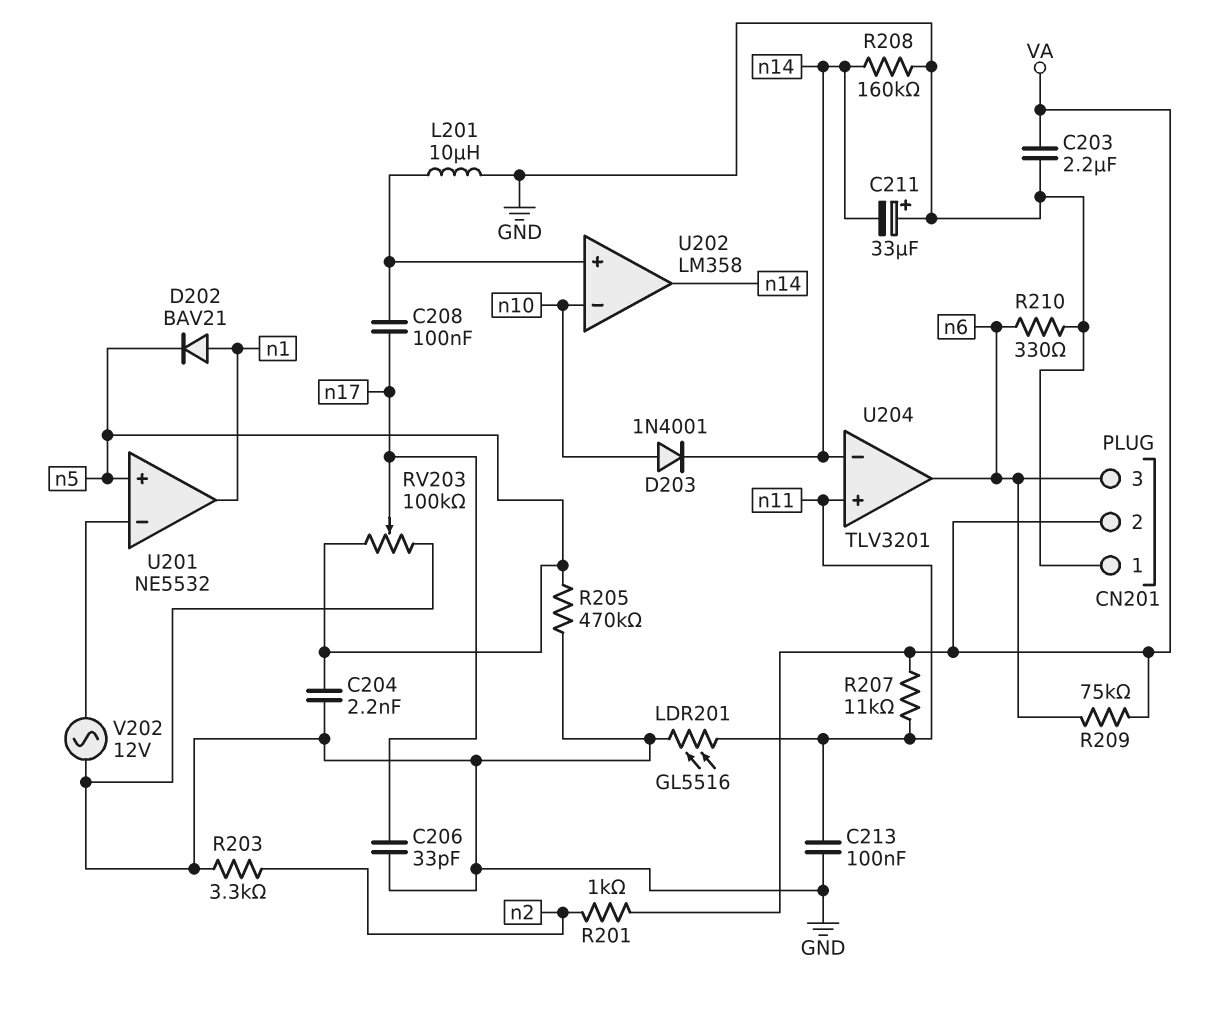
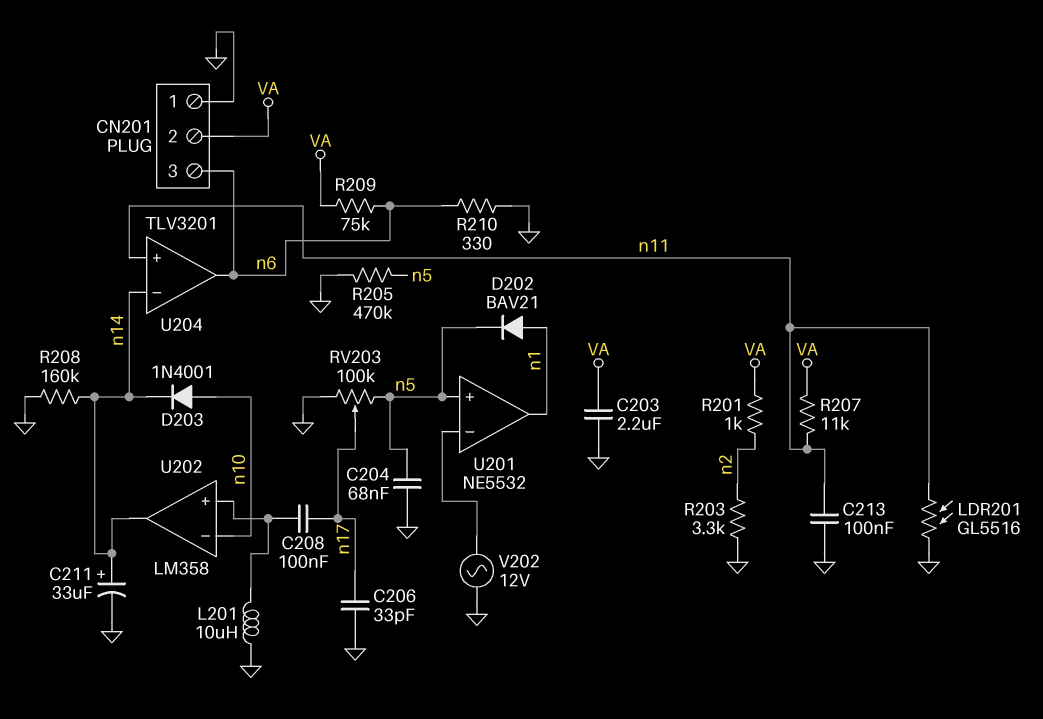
C204: 2.2nF (GND, n5) -> 68nF (GND, n5)
C211: 33uF (plus GND, minus n14) -> 33uF (plus n14, minus GND)

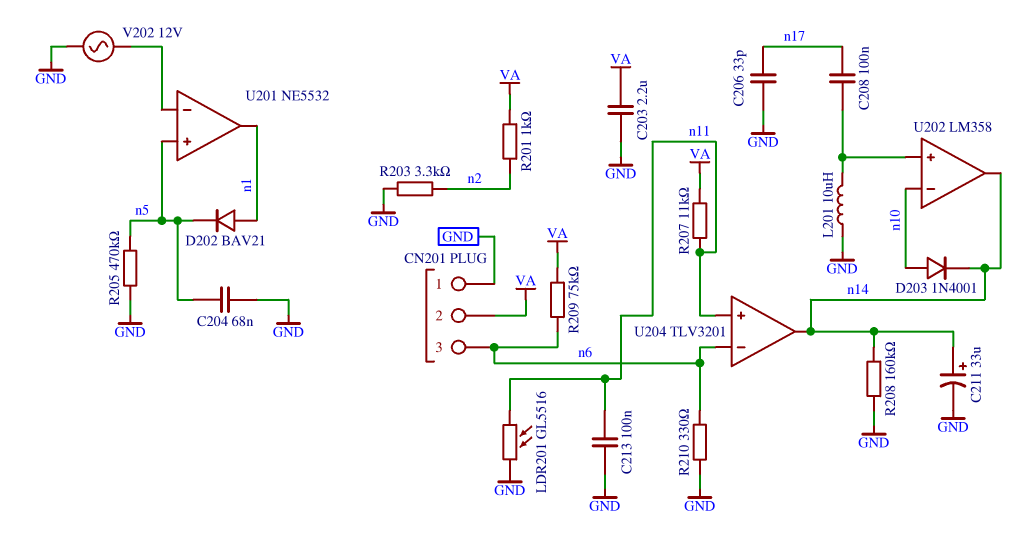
RV203: 100k (GND, n5, wiper n17) -> none
U204 pin in-: n14 -> n6
U204 pin out: n6 -> n14

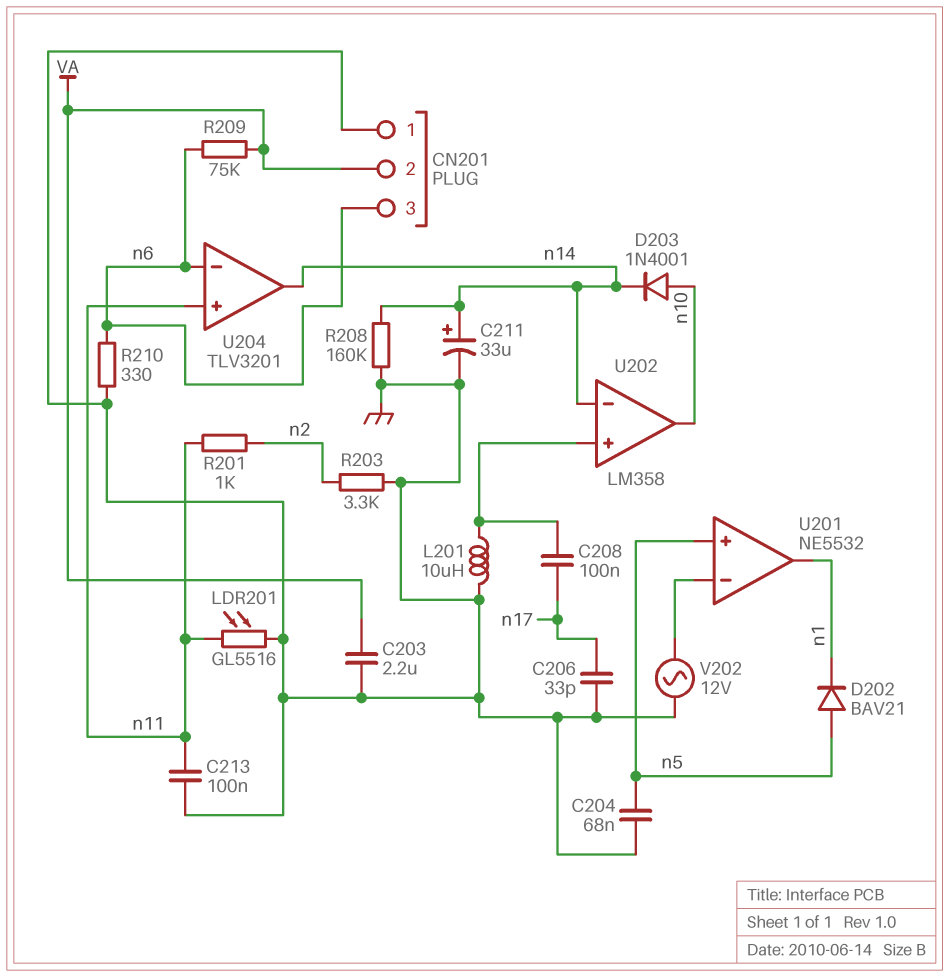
D202: diode BAV21 (A n1, K n5) -> diode BAV21 (A n5, K n1)
R201: 1k (VA, n2) -> 1k (n2, n11)
R205: 470k (GND, n5) -> none
R207: 11k (VA, n11) -> none
U202 pin in-: n10 -> n14
U202 pin out: n14 -> n10

